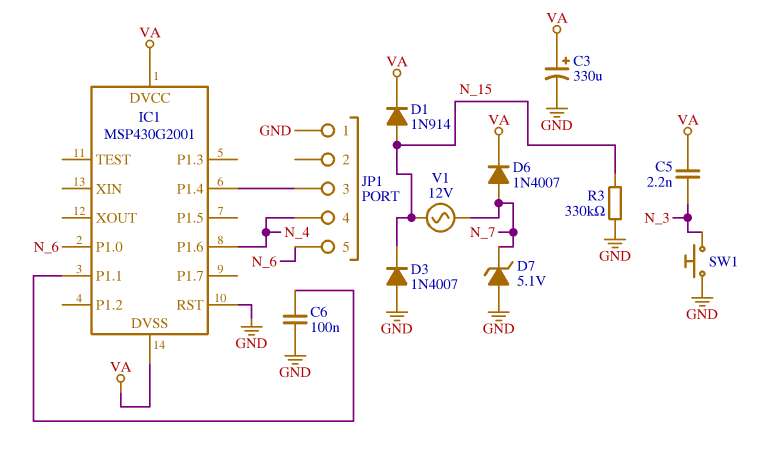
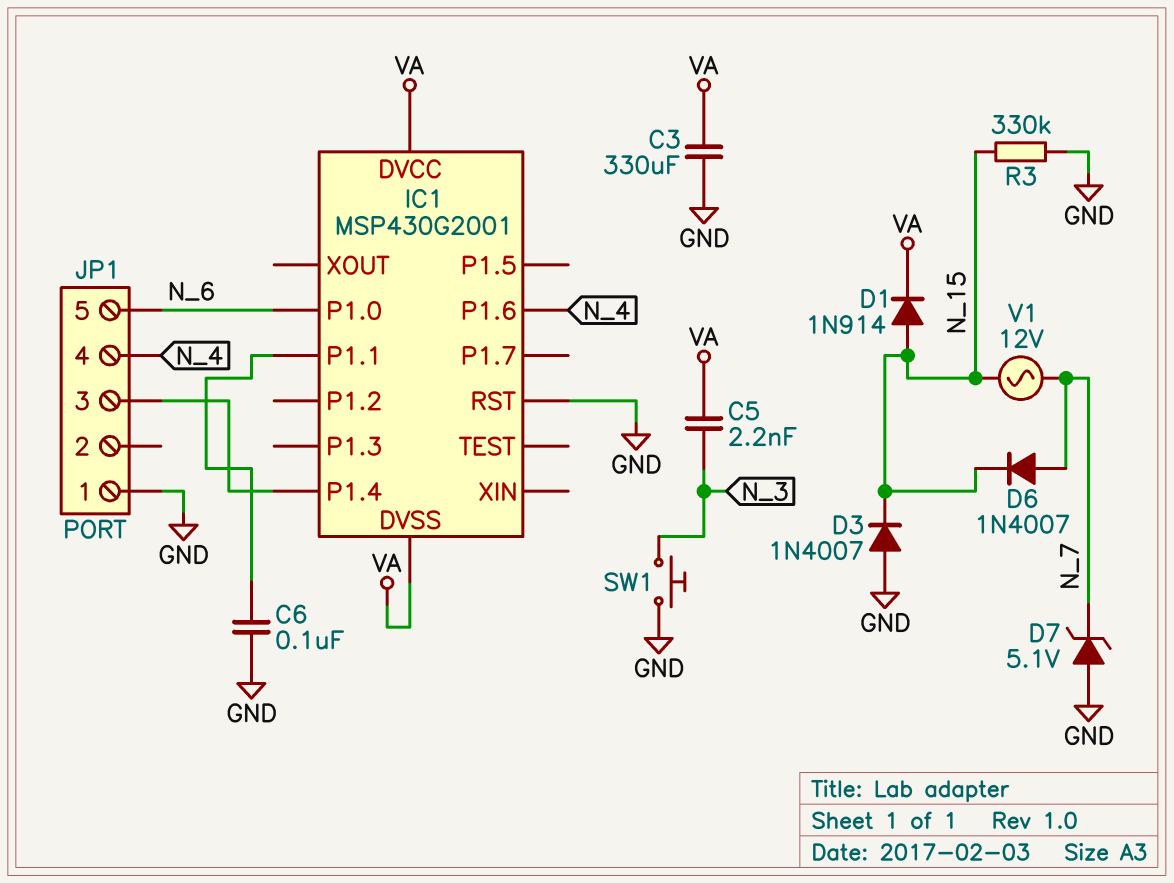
C3: 330uF (plus VA, minus GND) -> 330uF (GND, VA)
D6: diode 1N4007 (A N_7, K VA) -> diode 1N4007 (A N_7, K N_15)

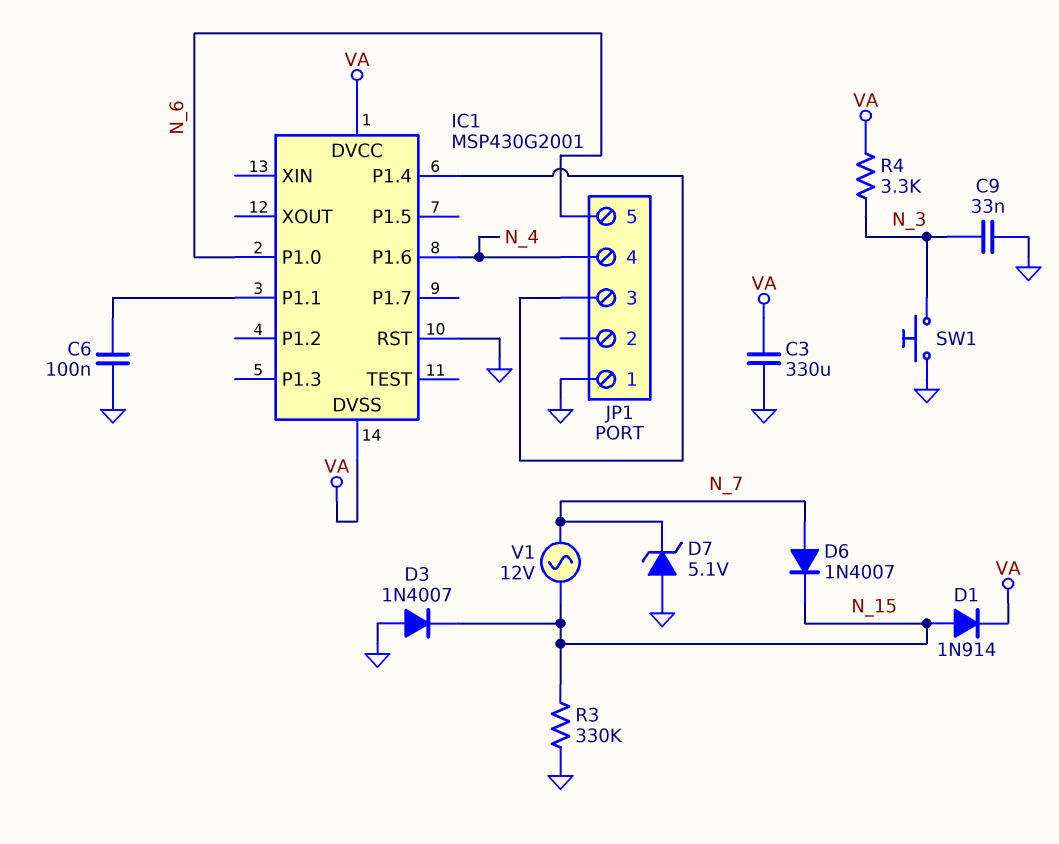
C5: 2.2nF (N_3, VA) -> none
C9: none -> 33nF (GND, N_3)
R4: none -> 3.3k (N_3, VA)

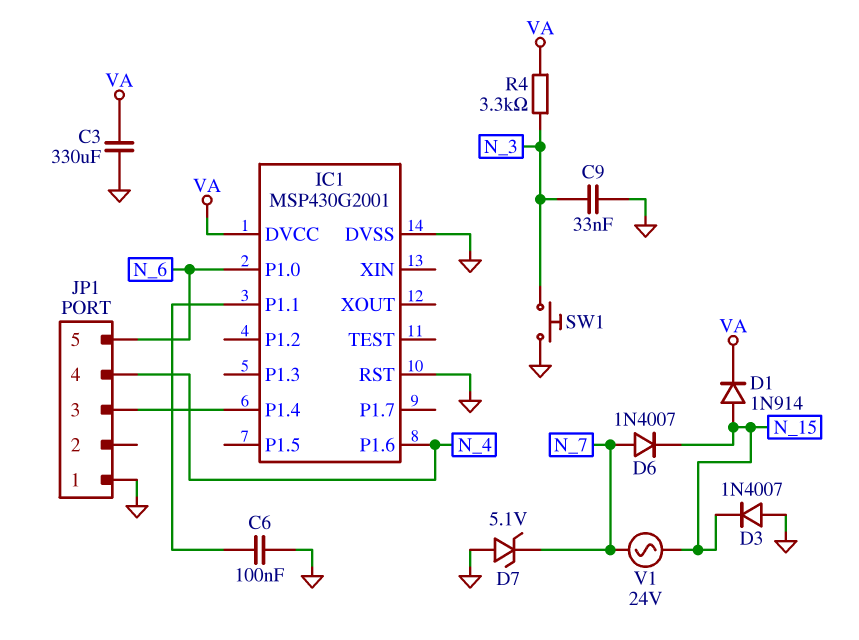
IC1 pin DVSS: VA -> GND
R3: 330k (GND, N_15) -> none
V1: AC 12V (N_7, N_15) -> AC 24V (N_7, N_15)

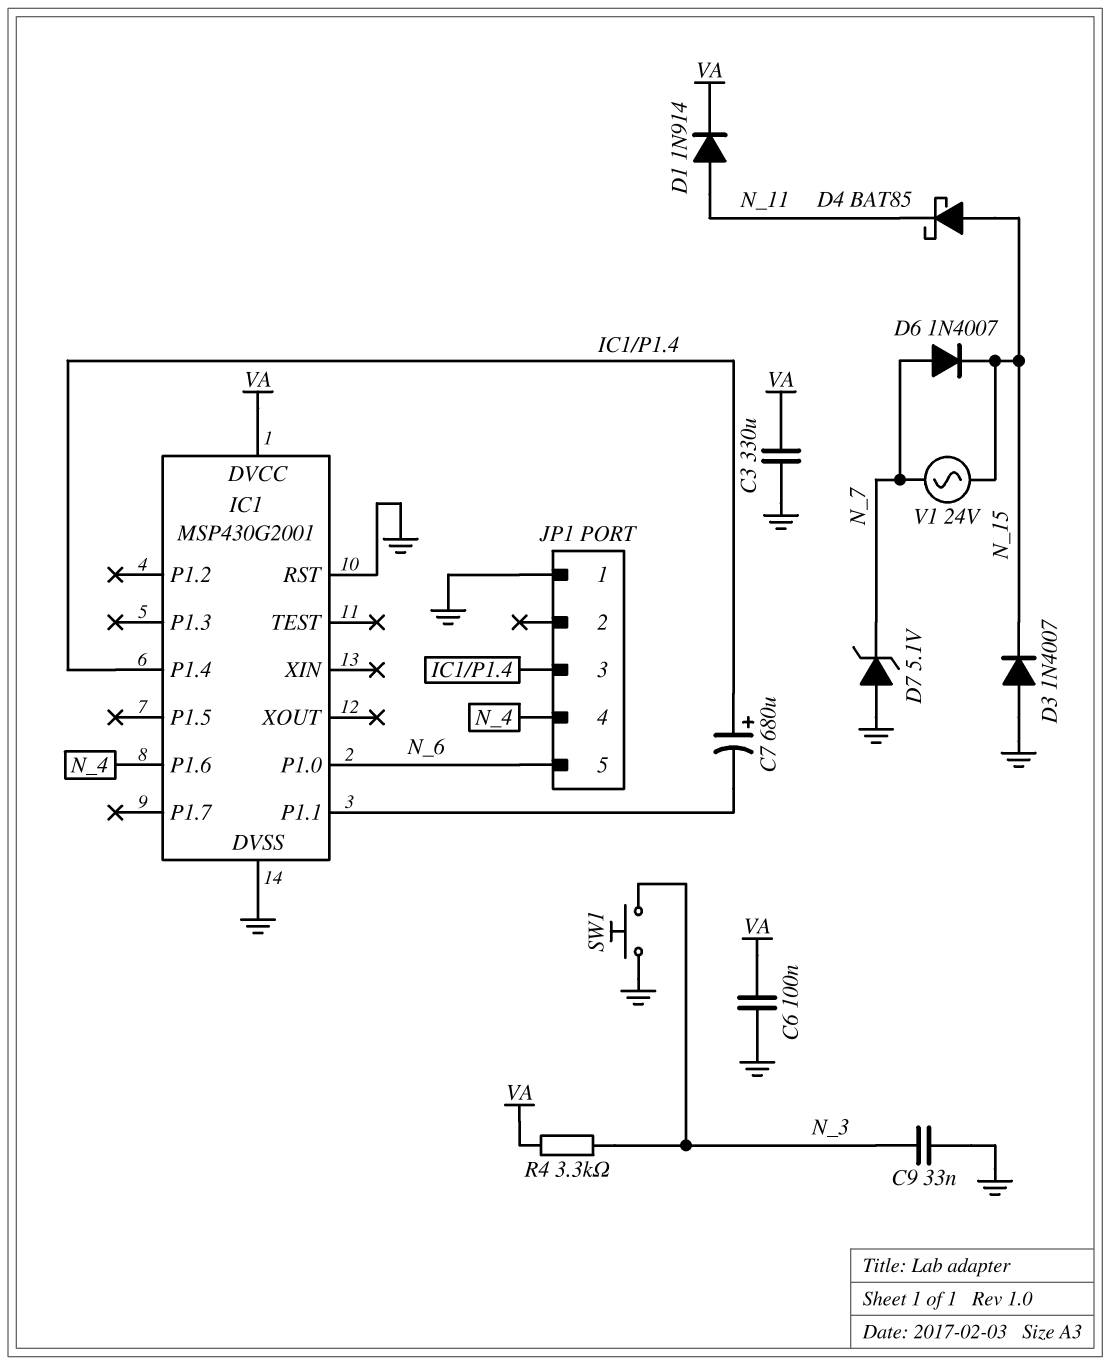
C6: 100nF (GND, IC1/P1.1) -> 100nF (GND, VA)
C7: none -> 680uF (plus IC1/P1.4, minus IC1/P1.1)
D1: diode 1N914 (A N_15, K VA) -> diode 1N914 (A N_11, K VA)
D4: none -> schottky BAT85 (A N_15, K N_11)

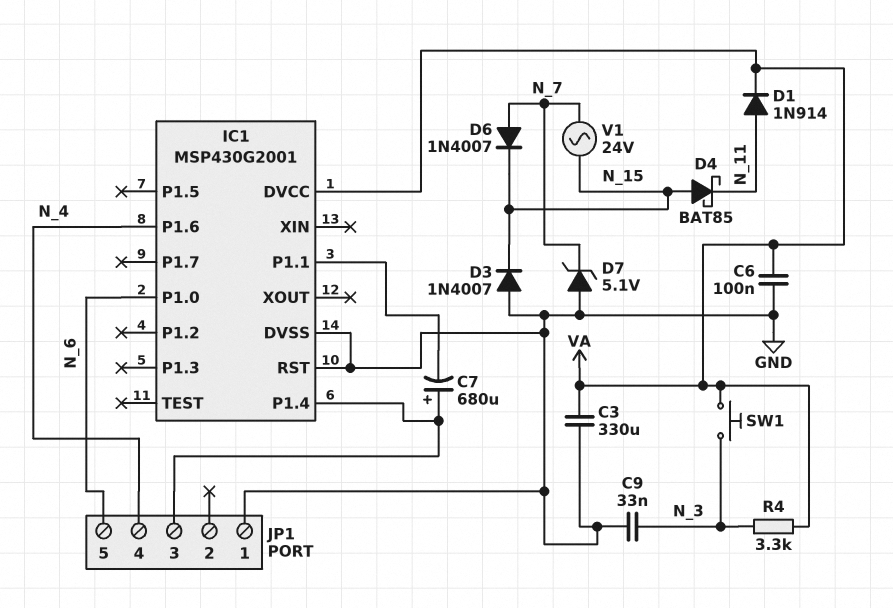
SW1: button (GND, N_3) -> button (N_3, VA)

